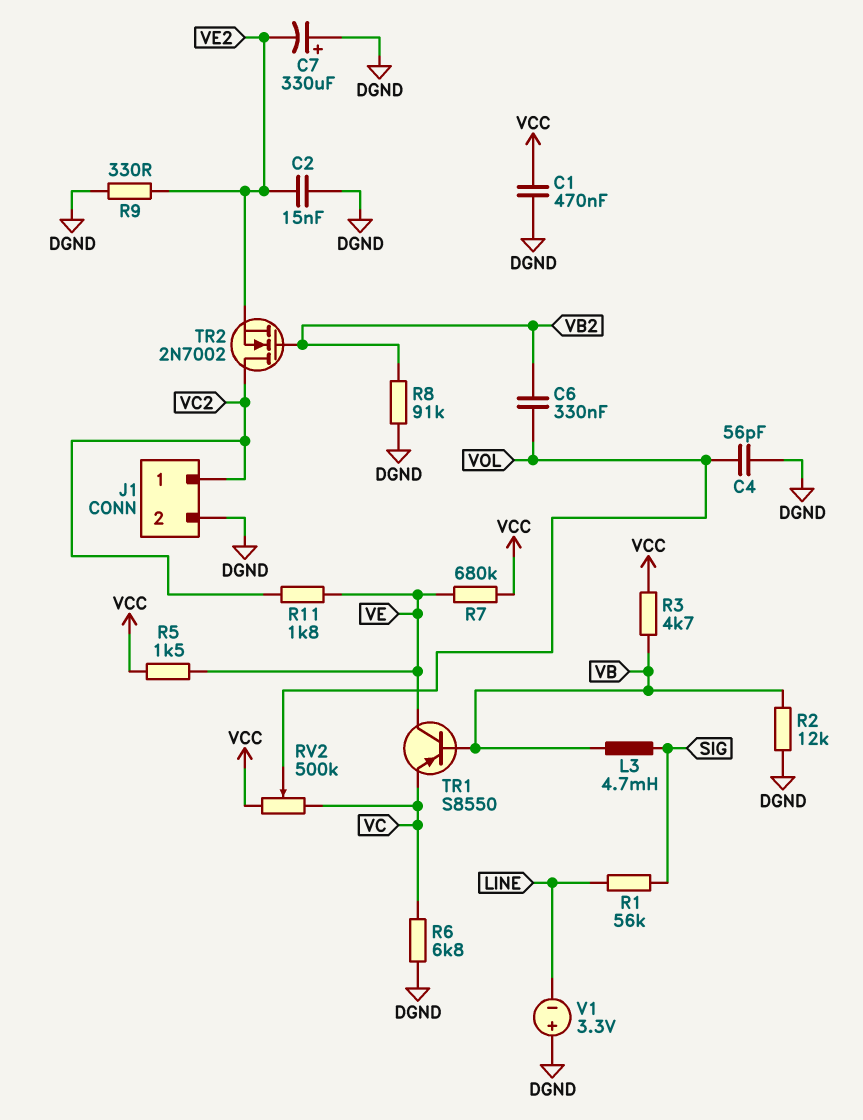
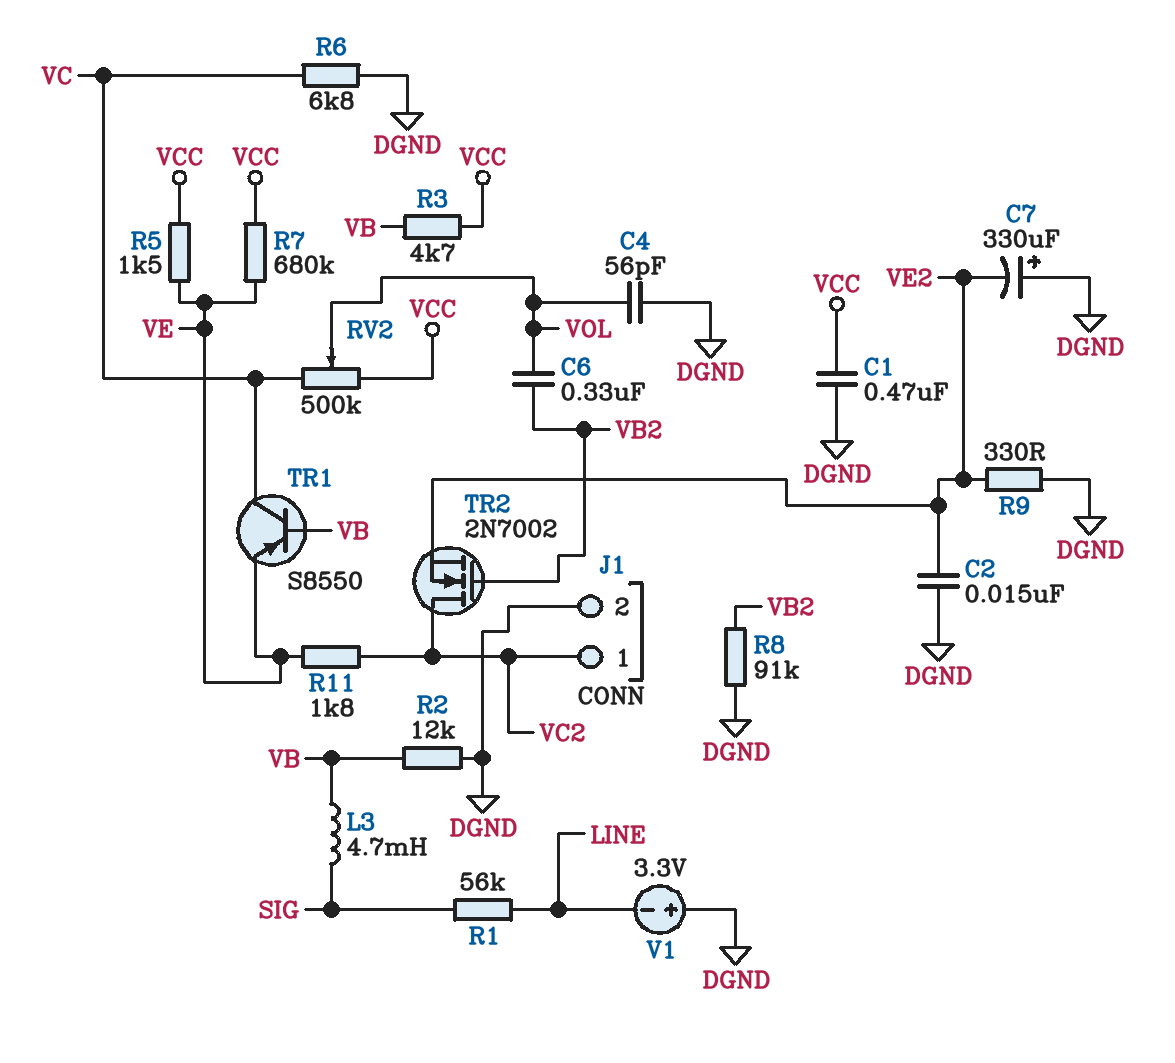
TR1: PNP S8550 (B VB, C VE, E VC) -> PNP S8550 (B VB, C VC, E VE)

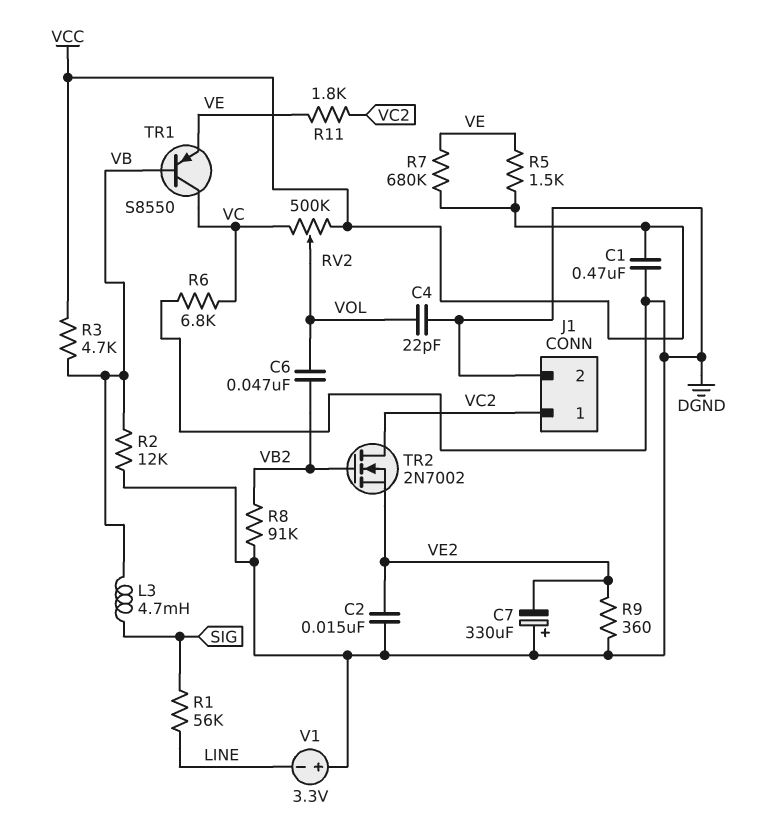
C4: 56pF (DGND, VOL) -> 22pF (DGND, VOL)
C6: 330nF (VB2, VOL) -> 47nF (VB2, VOL)
R9: 330 (DGND, VE2) -> 360 (DGND, VE2)

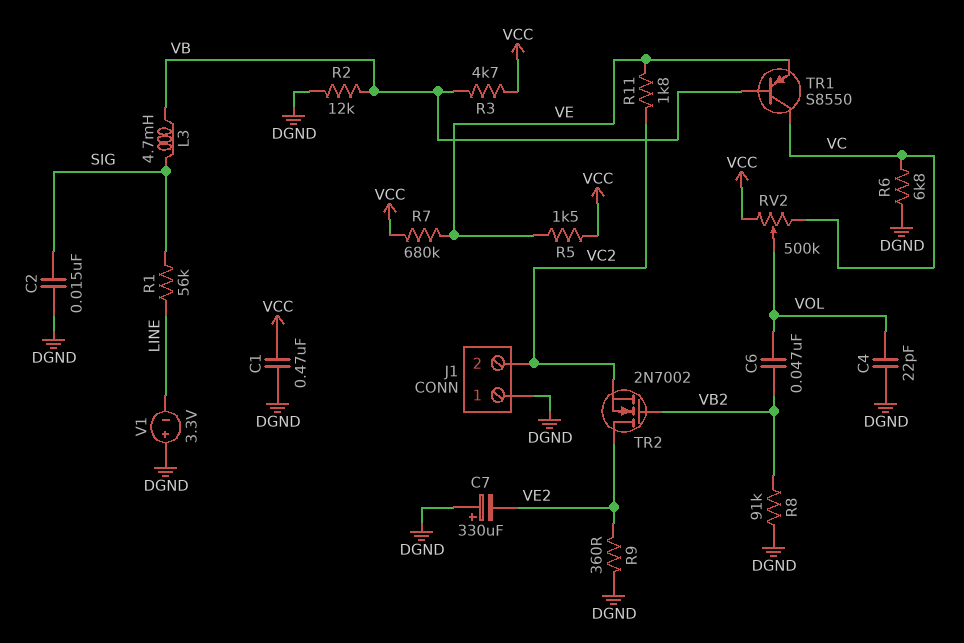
C2: 15nF (DGND, VE2) -> 15nF (DGND, SIG)
J1 pin 1: VC2 -> DGND
J1 pin 2: DGND -> VC2
TR2: NMOS 2N7002 (G VB2, D VC2, S VE2) -> NMOS 2N7002 (G VB2, D VE2, S VC2)

